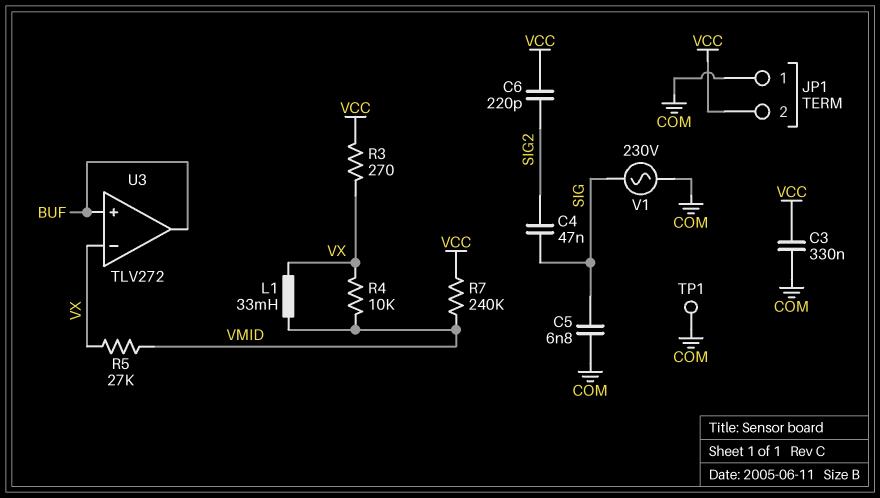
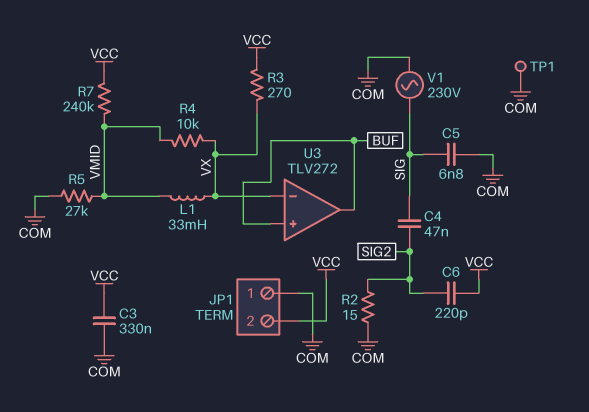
R2: none -> 15 (COM, SIG2)
R5: 27k (VMID, VX) -> 27k (COM, VMID)

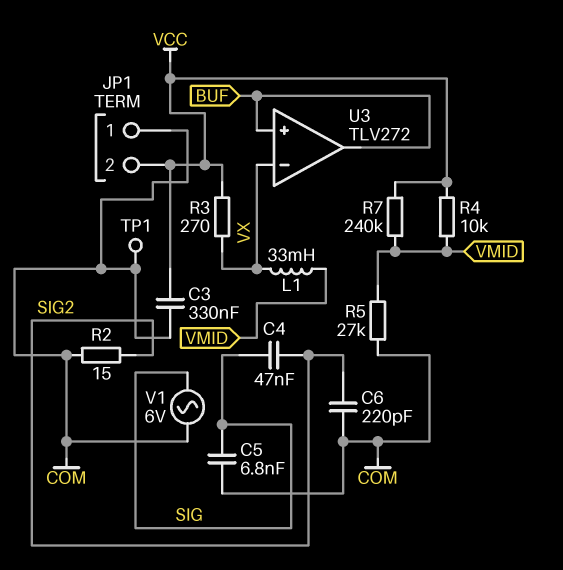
C6: 220pF (SIG2, VCC) -> 220pF (COM, SIG2)
R4: 10k (VMID, VX) -> 10k (VCC, VMID)
V1: AC 230V (COM, SIG) -> AC 6V (COM, SIG)

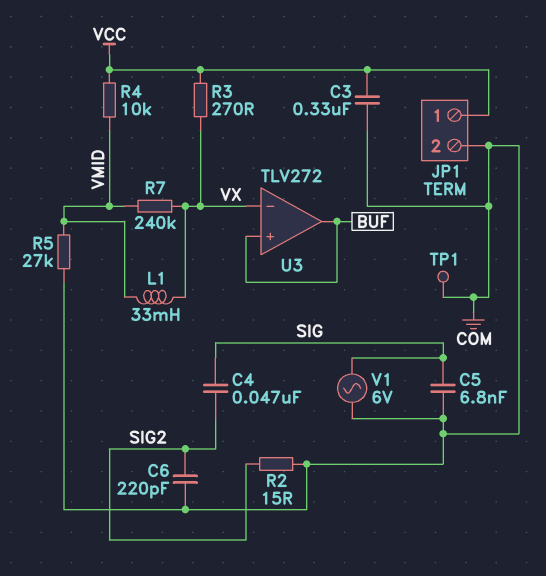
JP1 pin 1: COM -> VCC
JP1 pin 2: VCC -> COM
R7: 240k (VCC, VMID) -> 240k (VMID, VX)

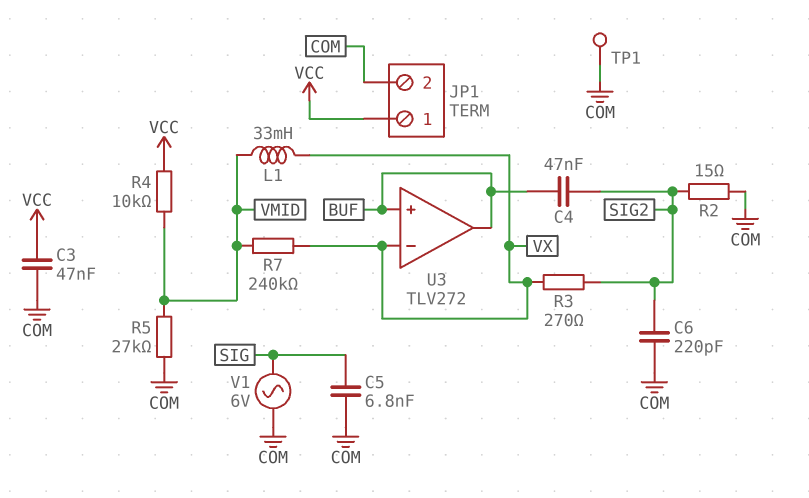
C3: 330nF (COM, VCC) -> 47nF (COM, VCC)
C4: 47nF (SIG, SIG2) -> 47nF (BUF, SIG2)
R3: 270 (VCC, VX) -> 270 (SIG2, VX)

